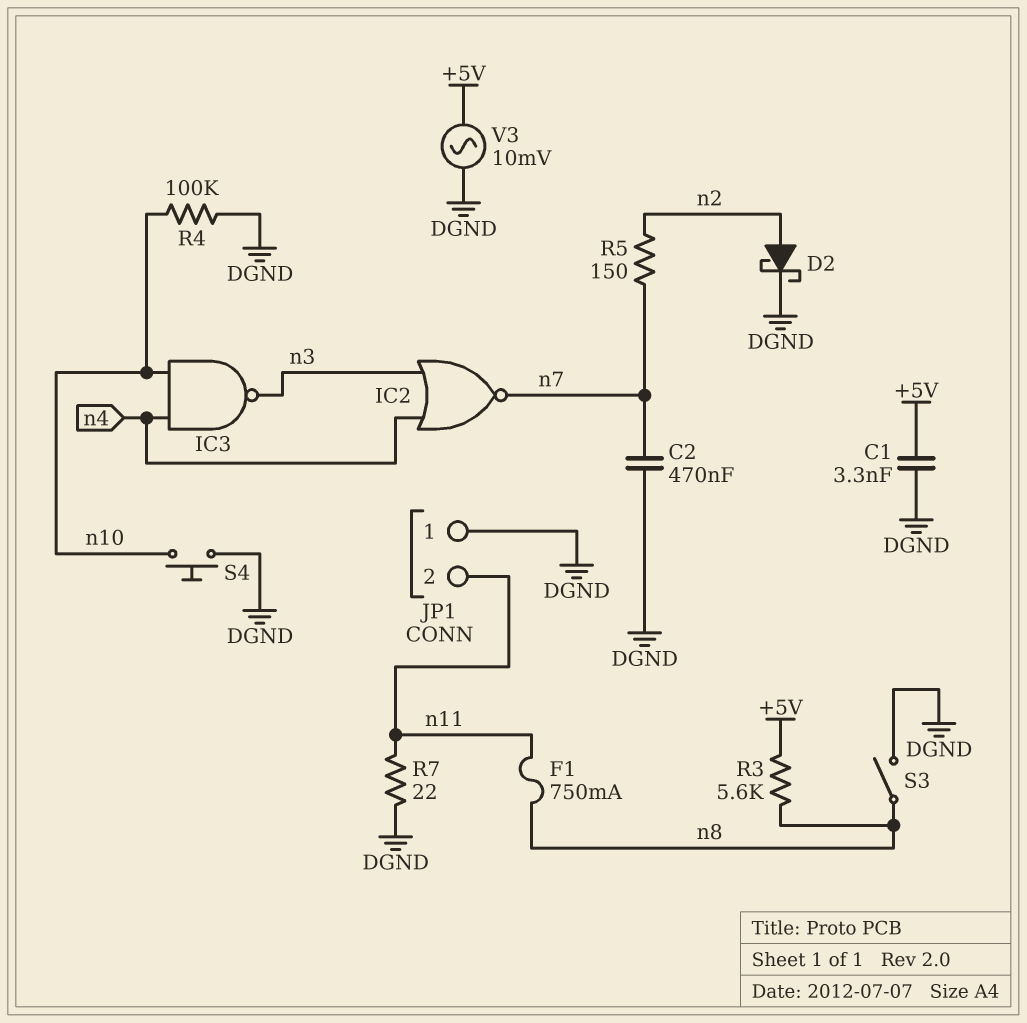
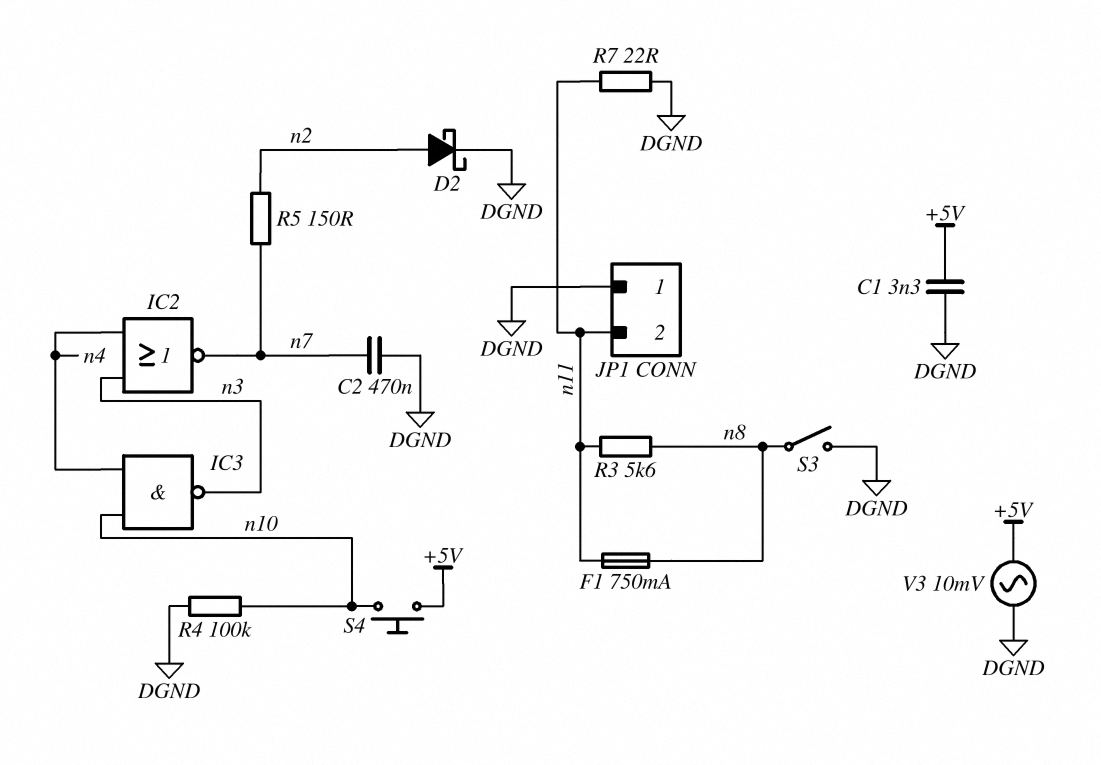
R3: 5.6k (+5V, n8) -> 5.6k (n8, n11)
S4: button (DGND, n10) -> button (+5V, n10)

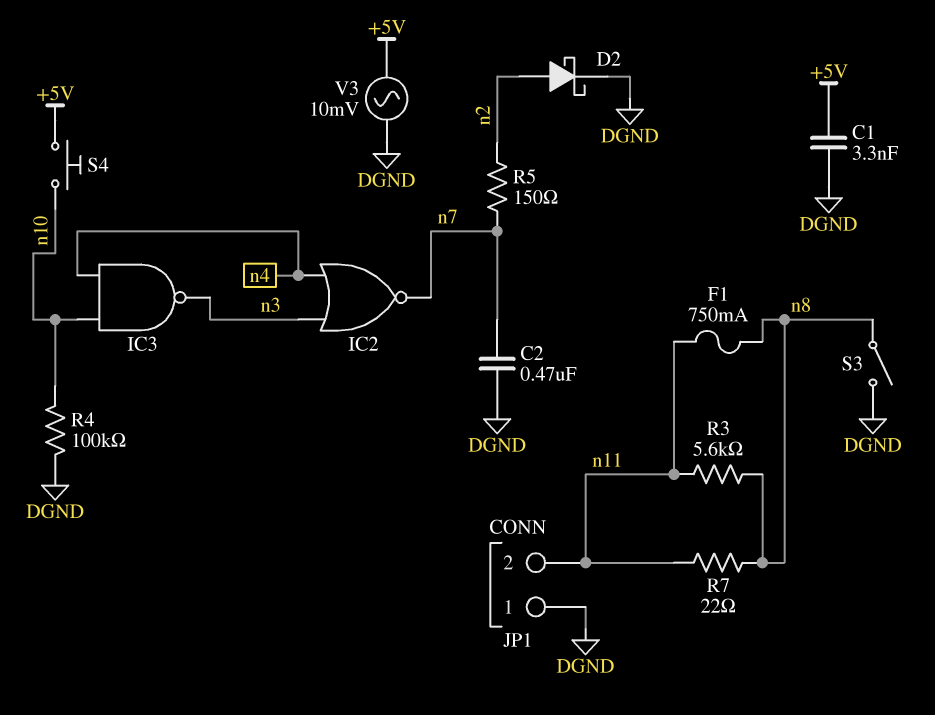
R7: 22 (DGND, n11) -> 22 (n8, n11)

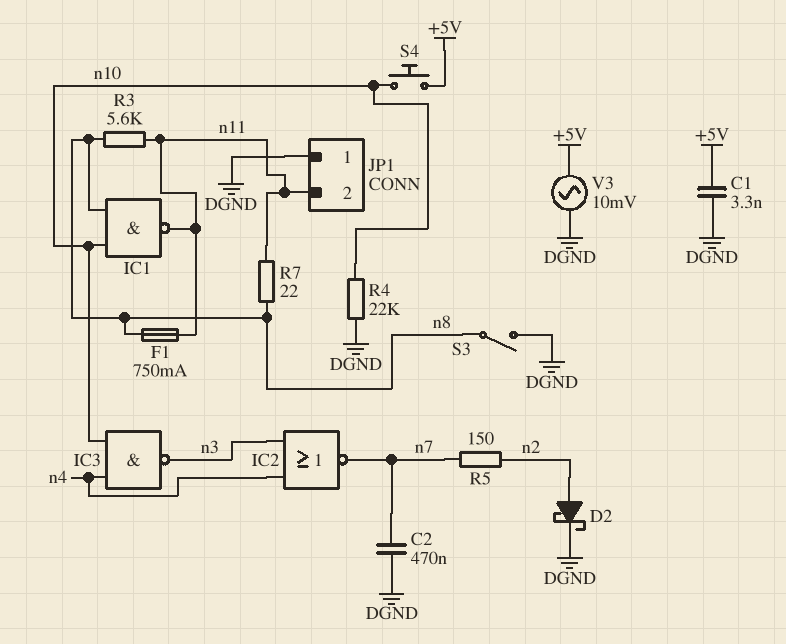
IC1: none -> NAND (in n8, in n10, out n11)
R4: 100k (DGND, n10) -> 22k (DGND, n10)

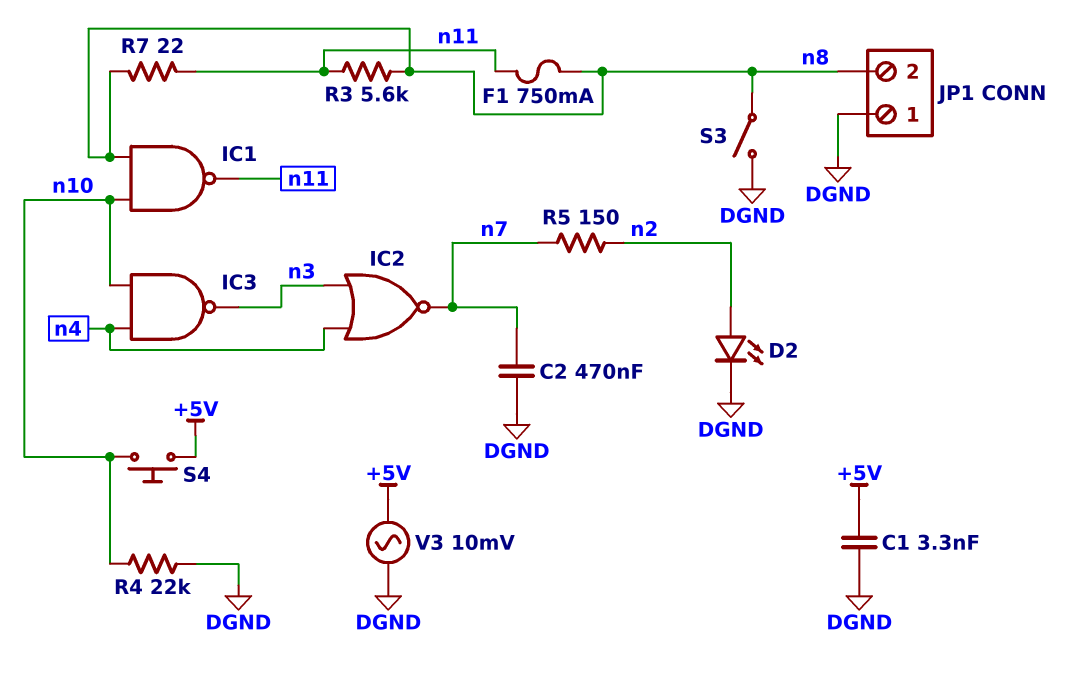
D2: schottky (A n2, K DGND) -> LED (A n2, K DGND)
JP1 pin 2: n11 -> n8

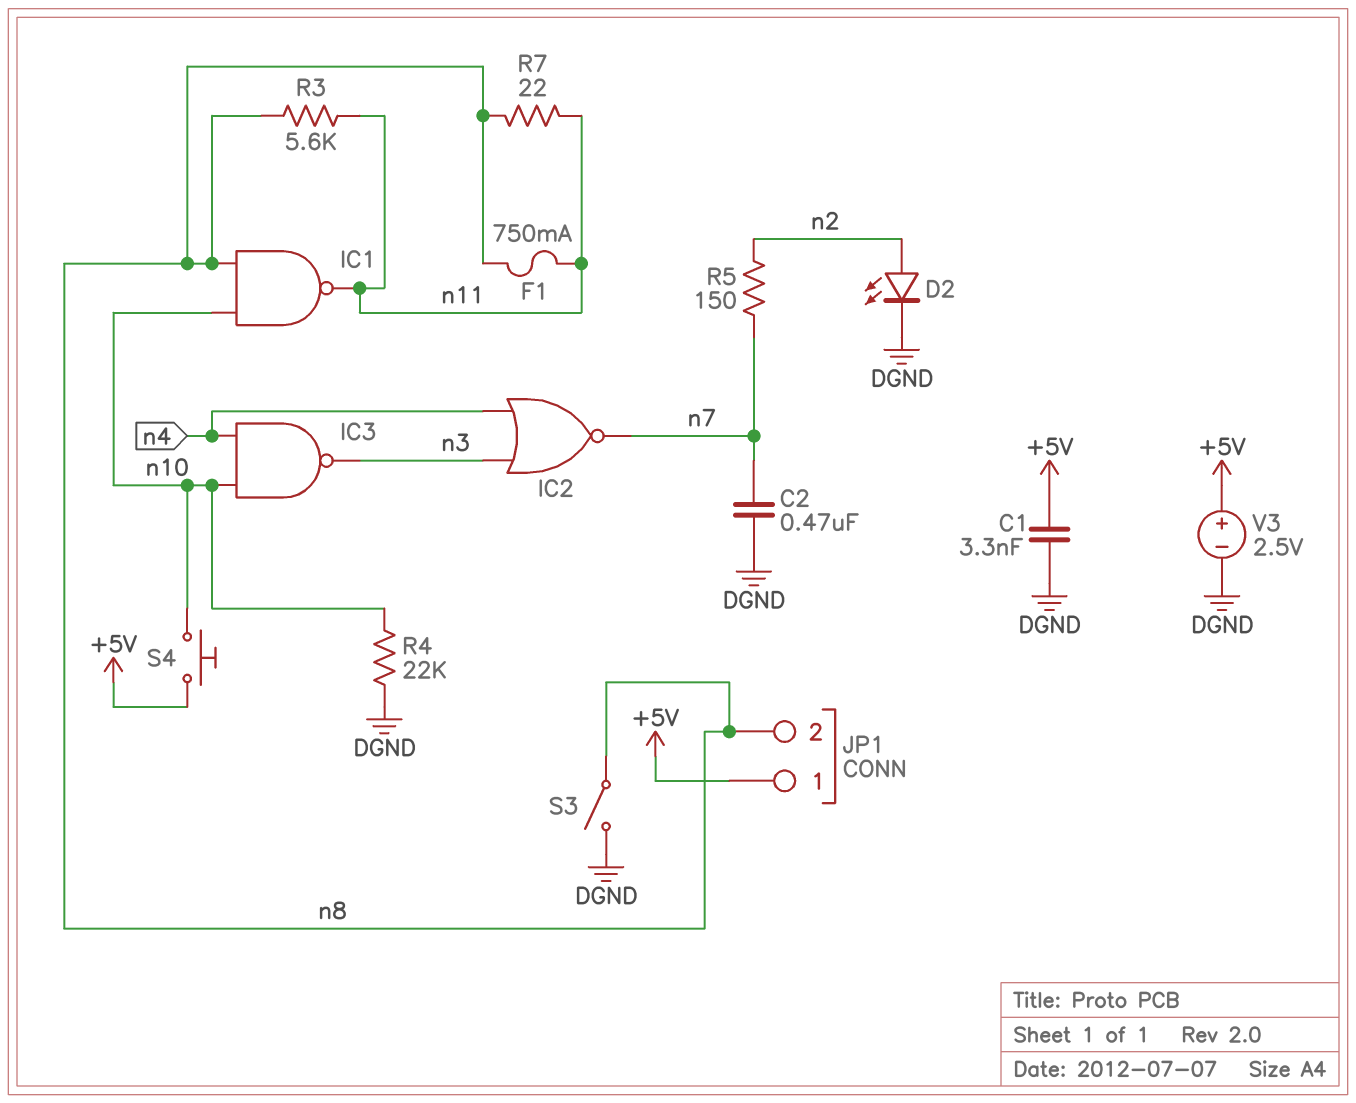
JP1 pin 1: DGND -> +5V
V3: AC 10mV (+5V, DGND) -> 2.5V (plus +5V, minus DGND)

